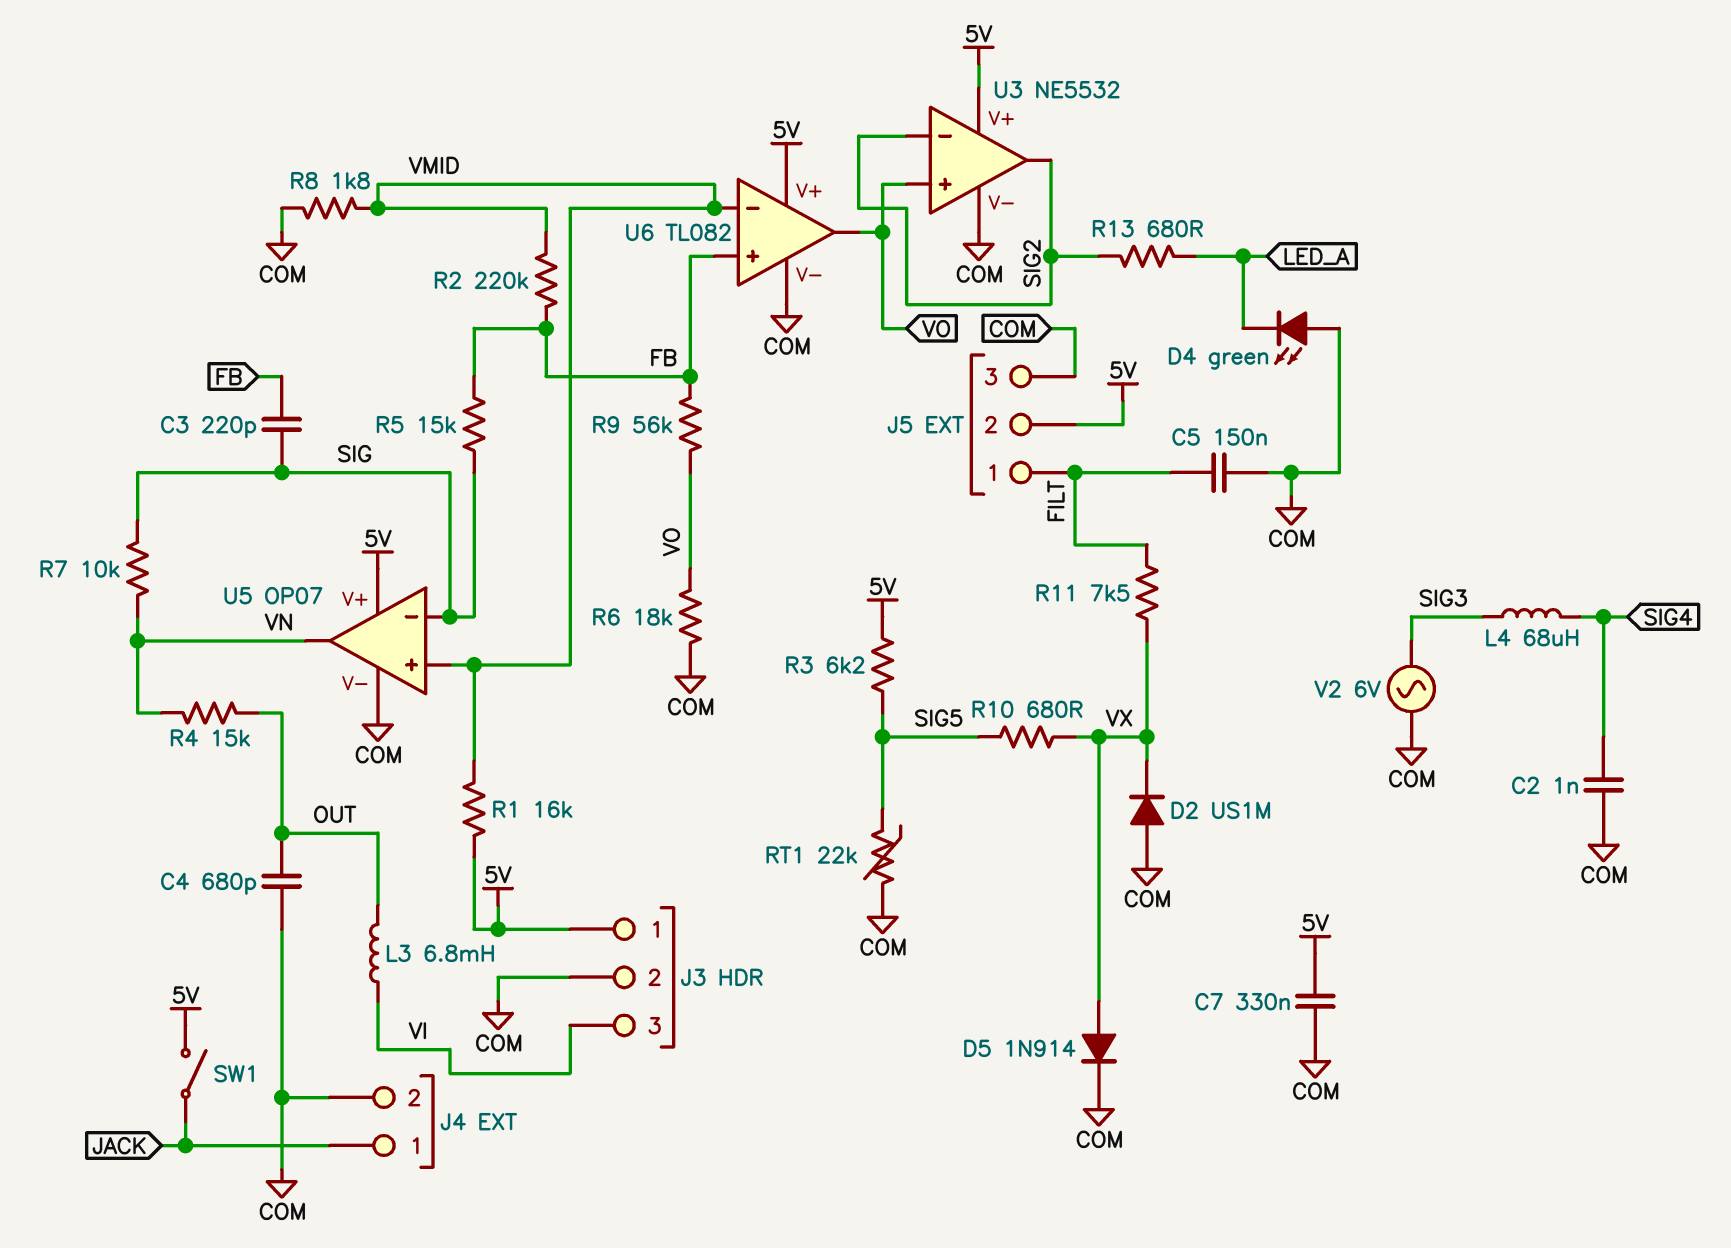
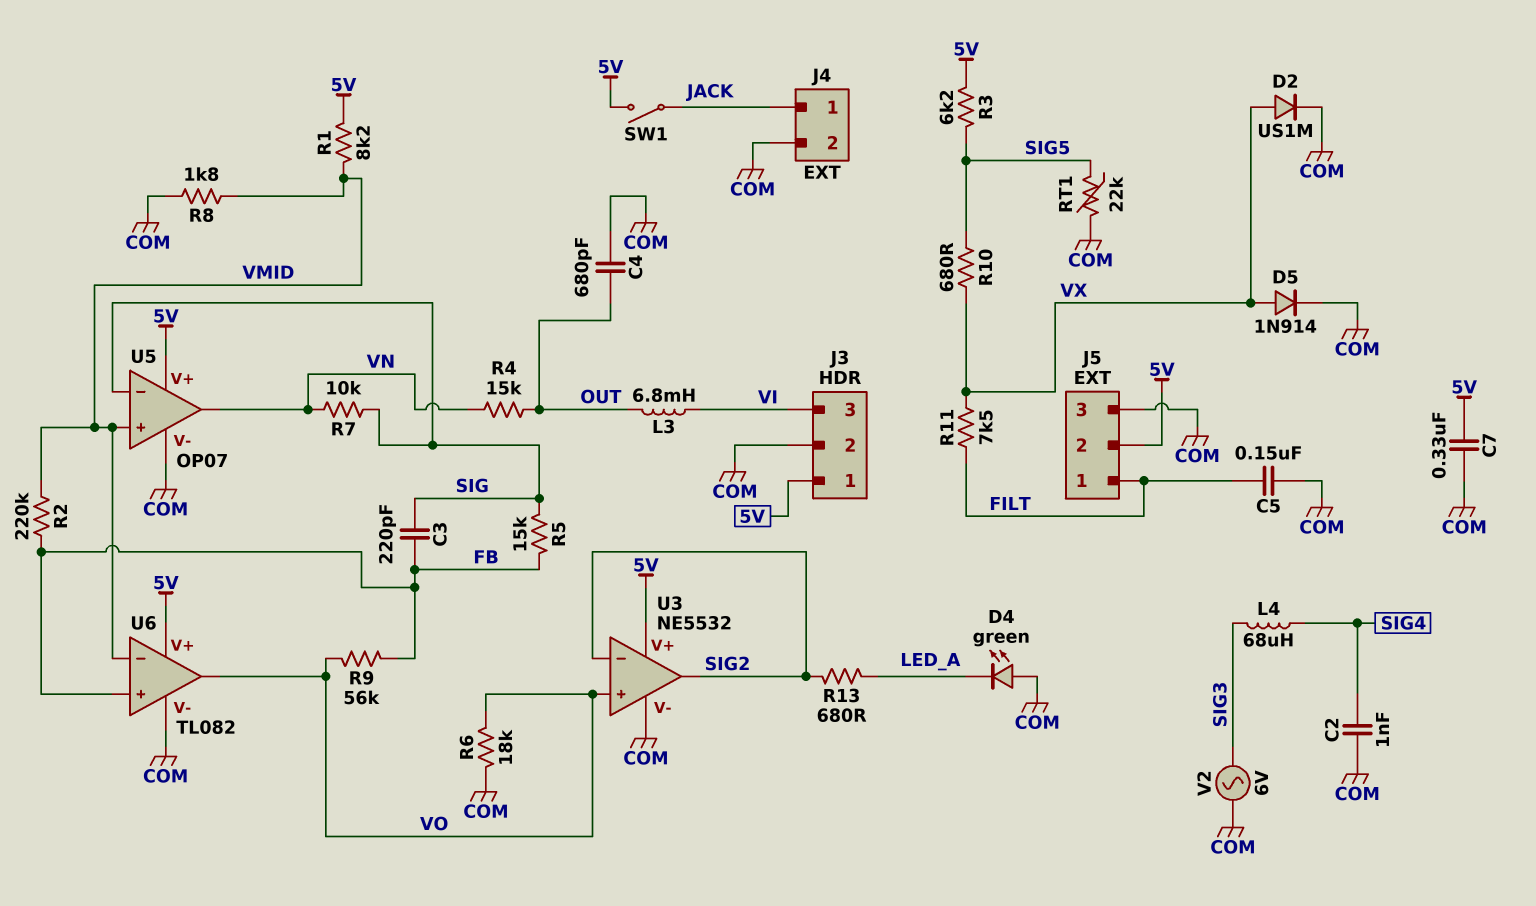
D2: diode US1M (A COM, K VX) -> diode US1M (A VX, K COM)
R1: 16k (5V, VMID) -> 8.2k (5V, VMID)

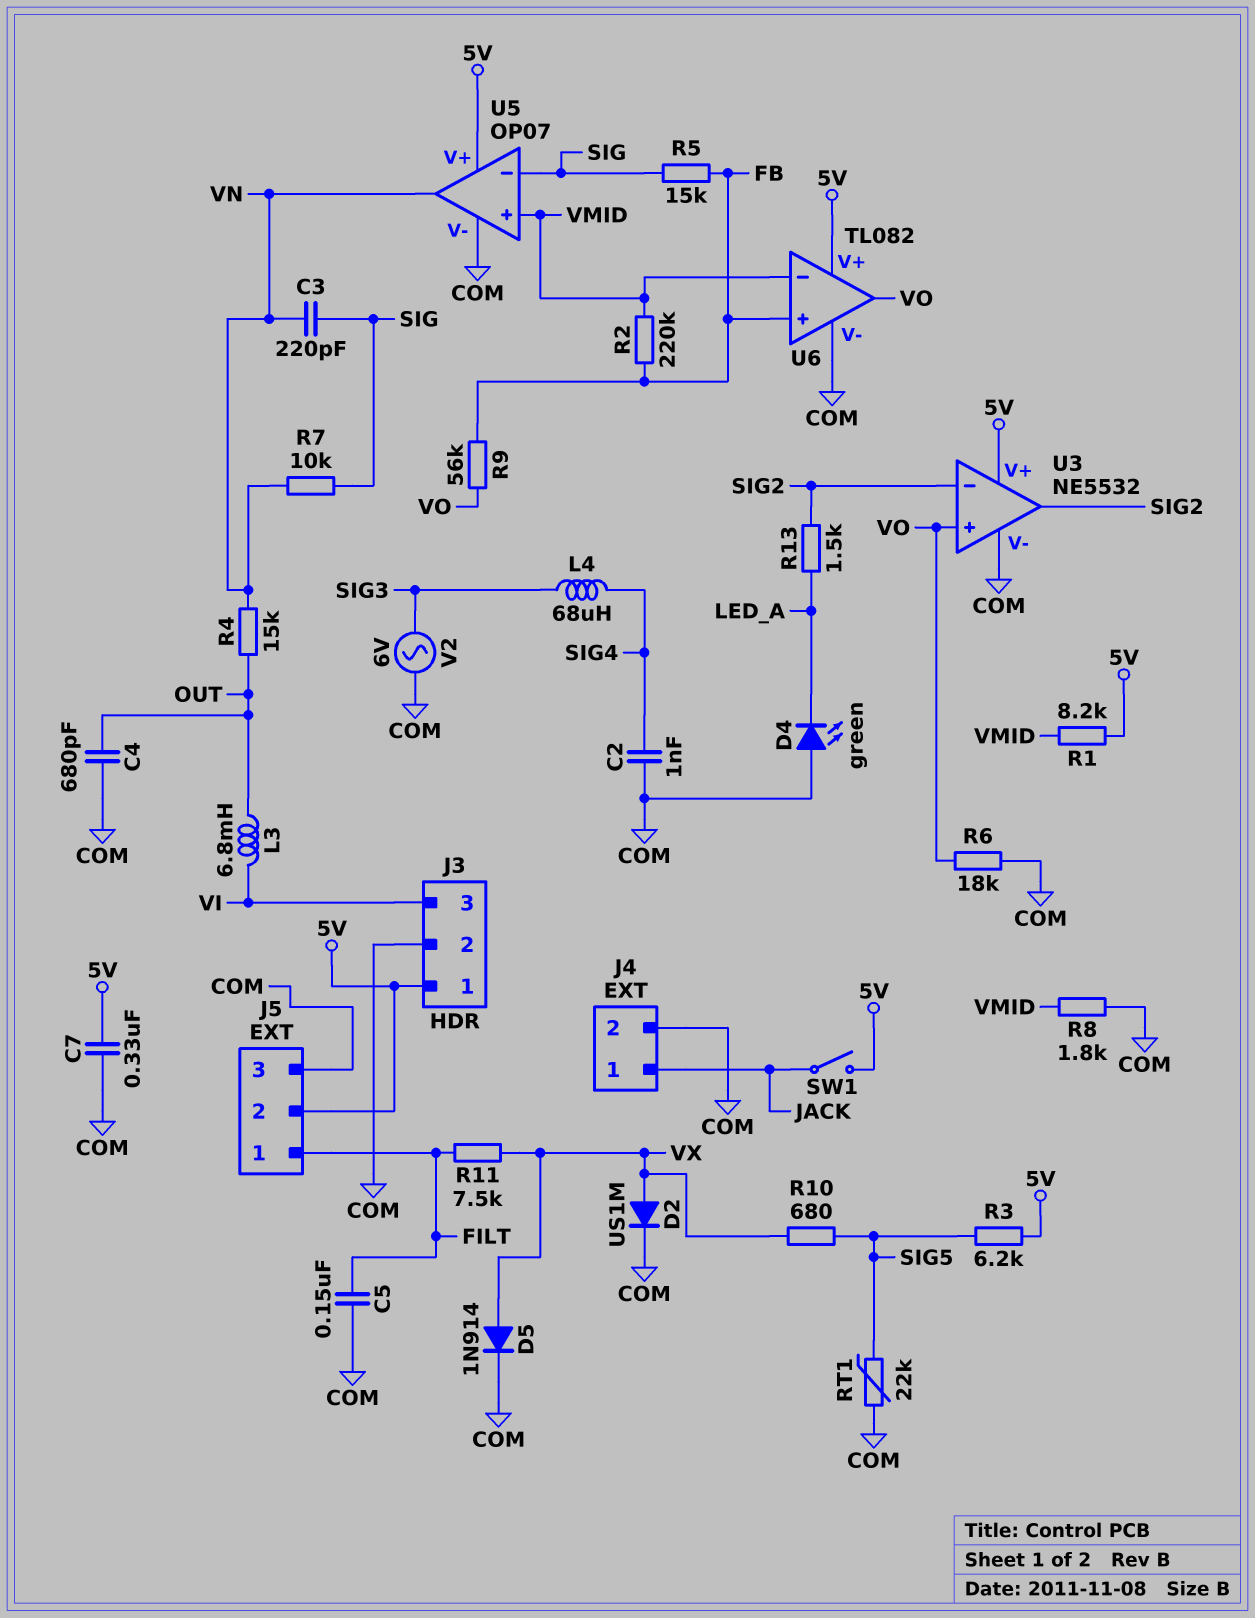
C3: 220pF (FB, SIG) -> 220pF (SIG, VN)
R13: 680 (LED_A, SIG2) -> 1.5k (LED_A, SIG2)

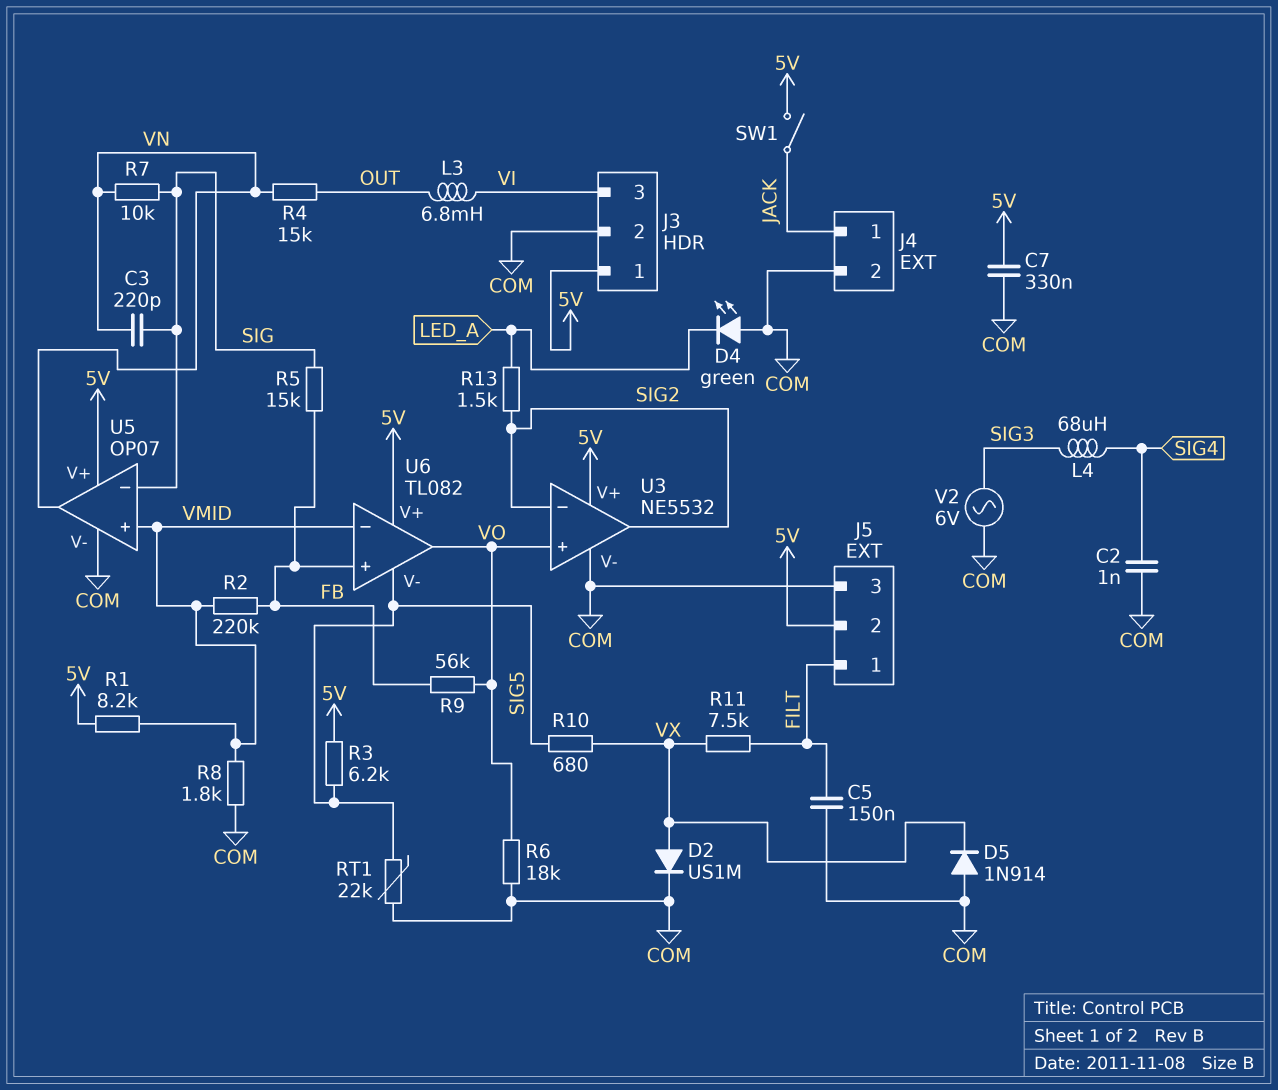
C4: 680pF (COM, OUT) -> none
D5: diode 1N914 (A VX, K COM) -> diode 1N914 (A COM, K VX)
U6 pin V-: COM -> SIG5

